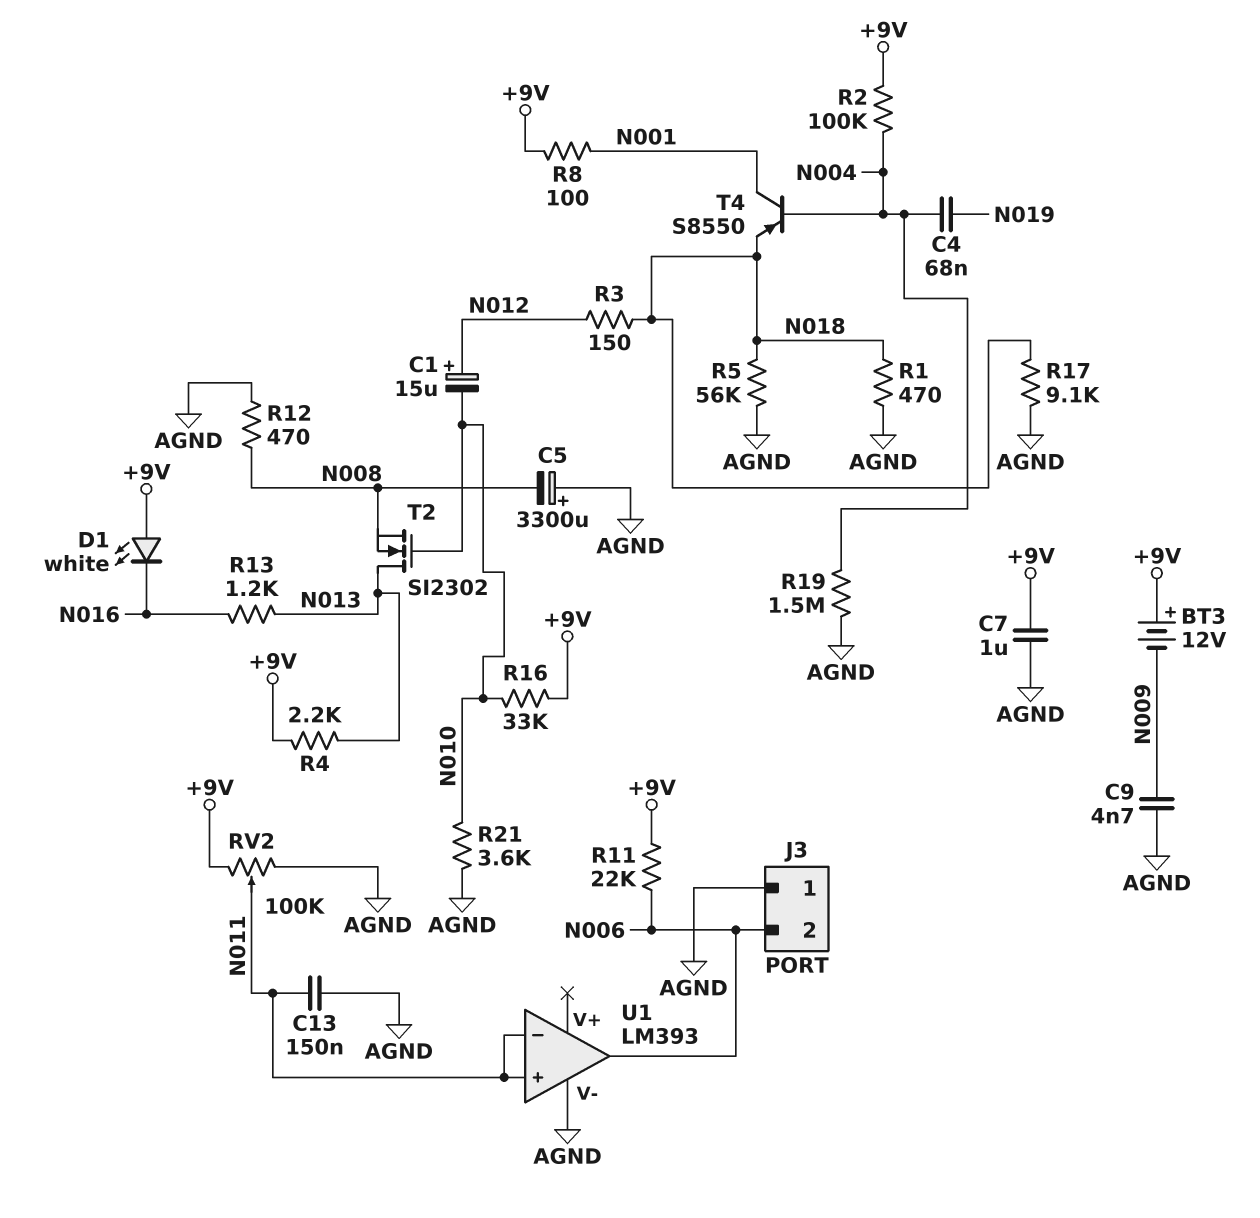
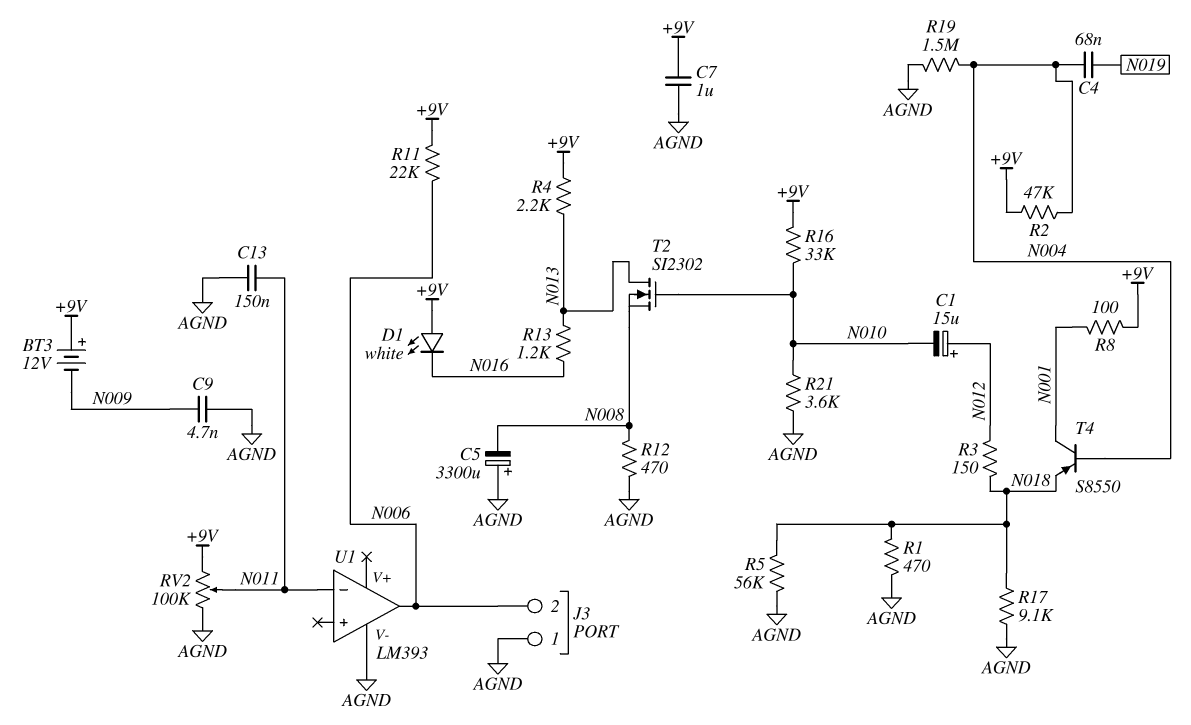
R2: 100k (+9V, N004) -> 47k (+9V, N004)
U1 pin in+: N011 -> none

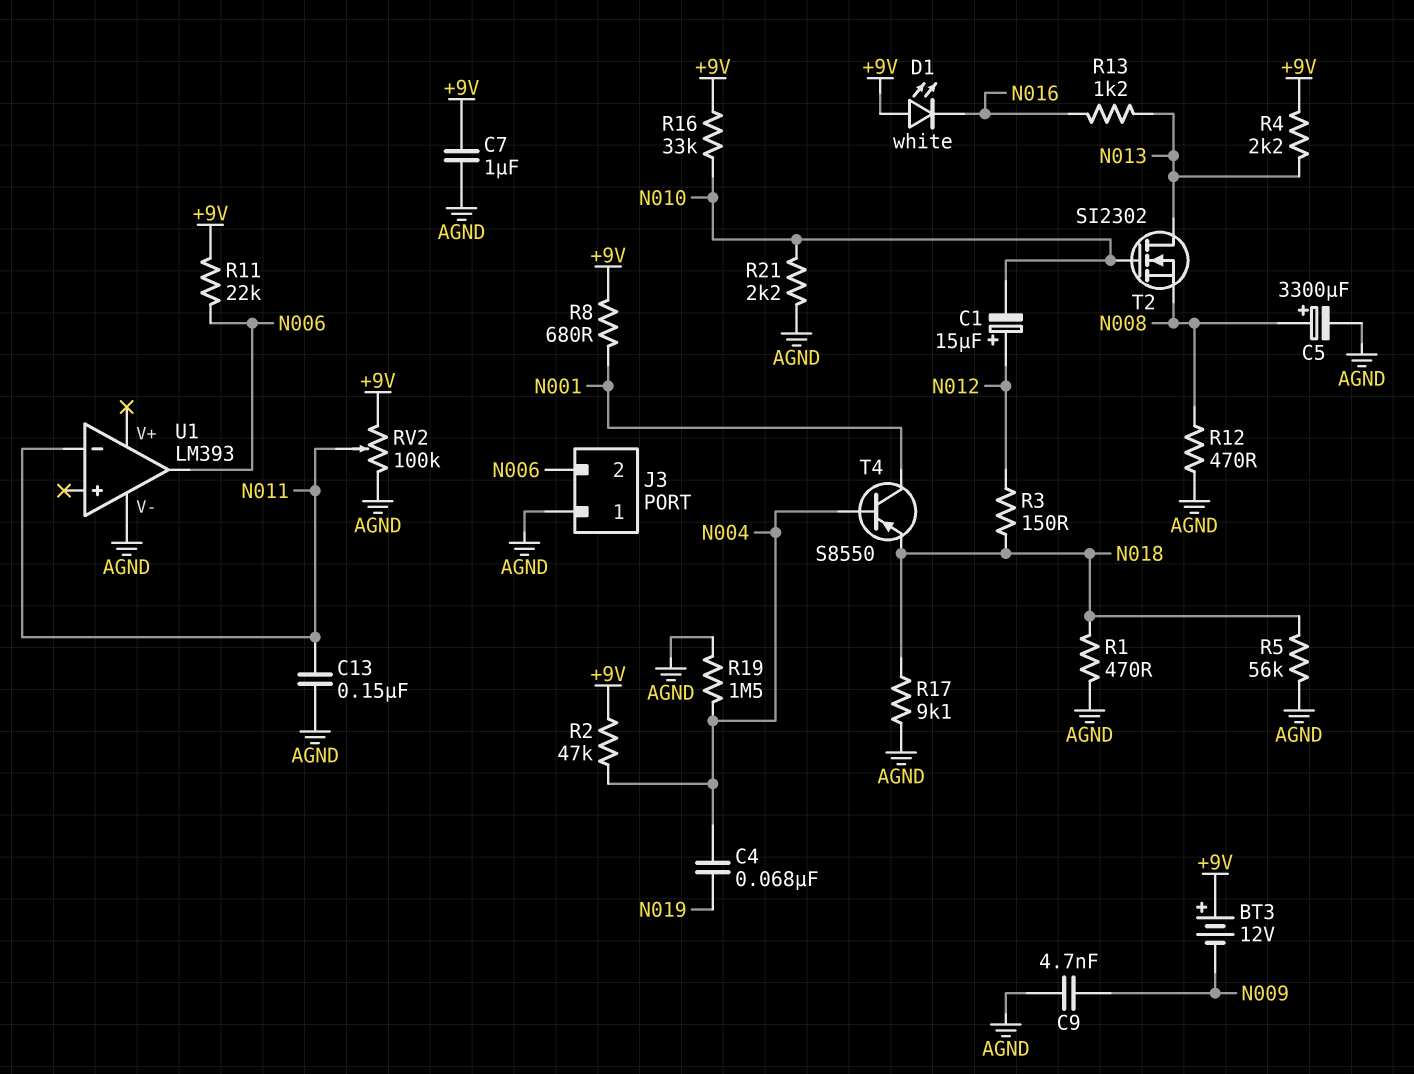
C5: 3300uF (plus AGND, minus N008) -> 3300uF (plus N008, minus AGND)
R8: 100 (+9V, N001) -> 680 (+9V, N001)
R21: 3.6k (AGND, N010) -> 2.2k (AGND, N010)

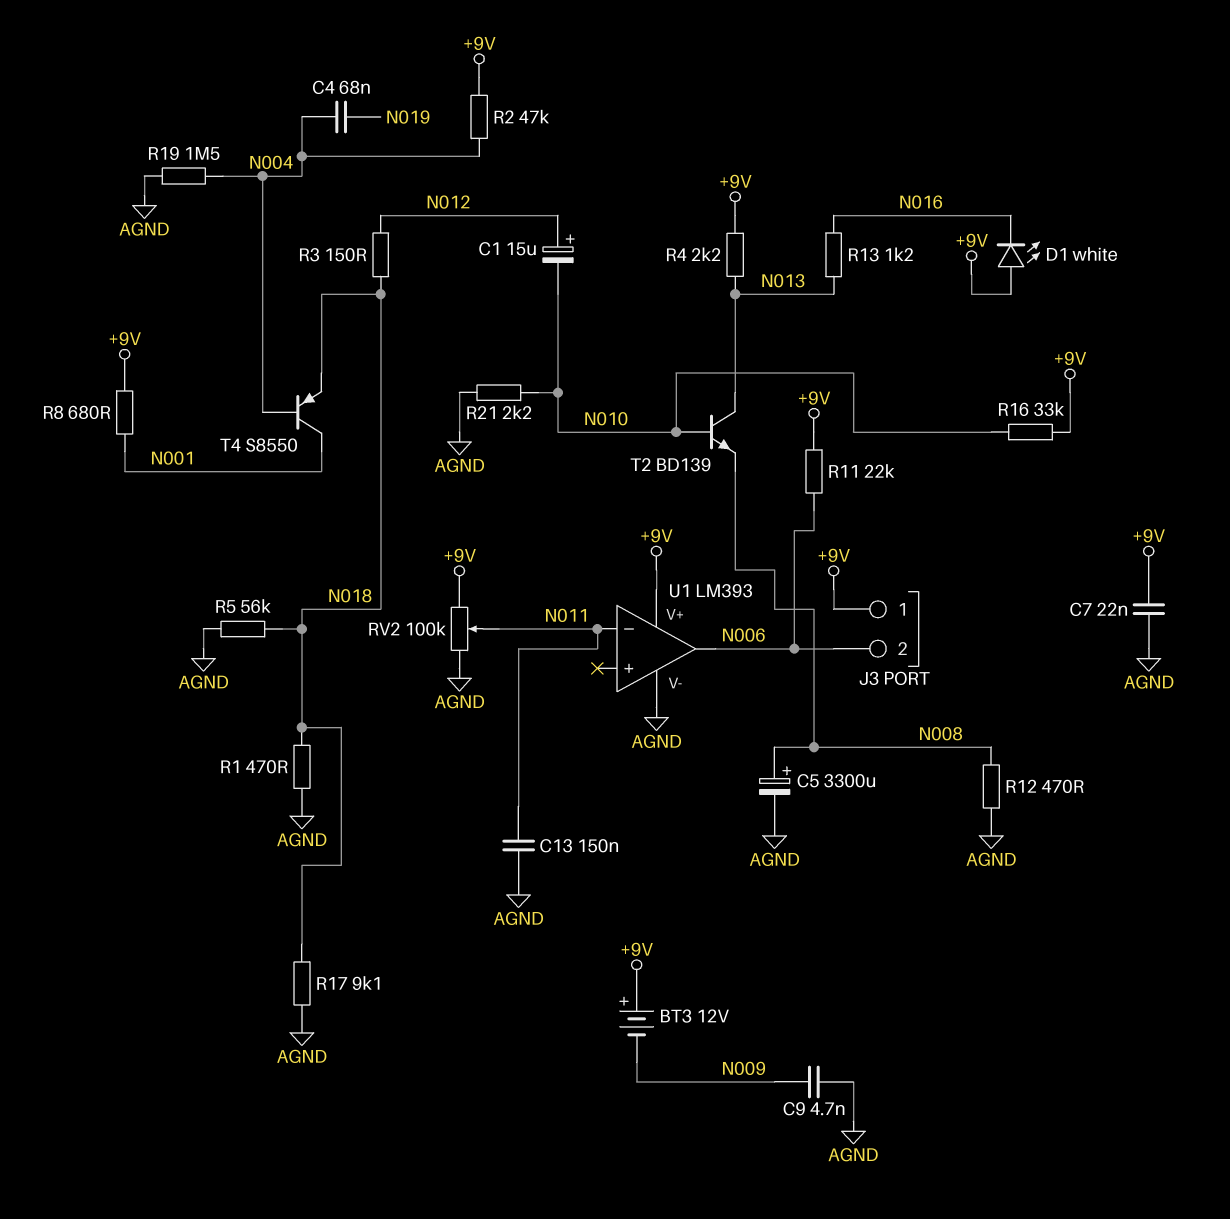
C7: 1uF (+9V, AGND) -> 22nF (+9V, AGND)
J3 pin 1: AGND -> +9V
T2: NMOS SI2302 (G N010, D N013, S N008) -> NPN BD139 (B N010, C N013, E N008)
U1 pin V+: none -> +9V

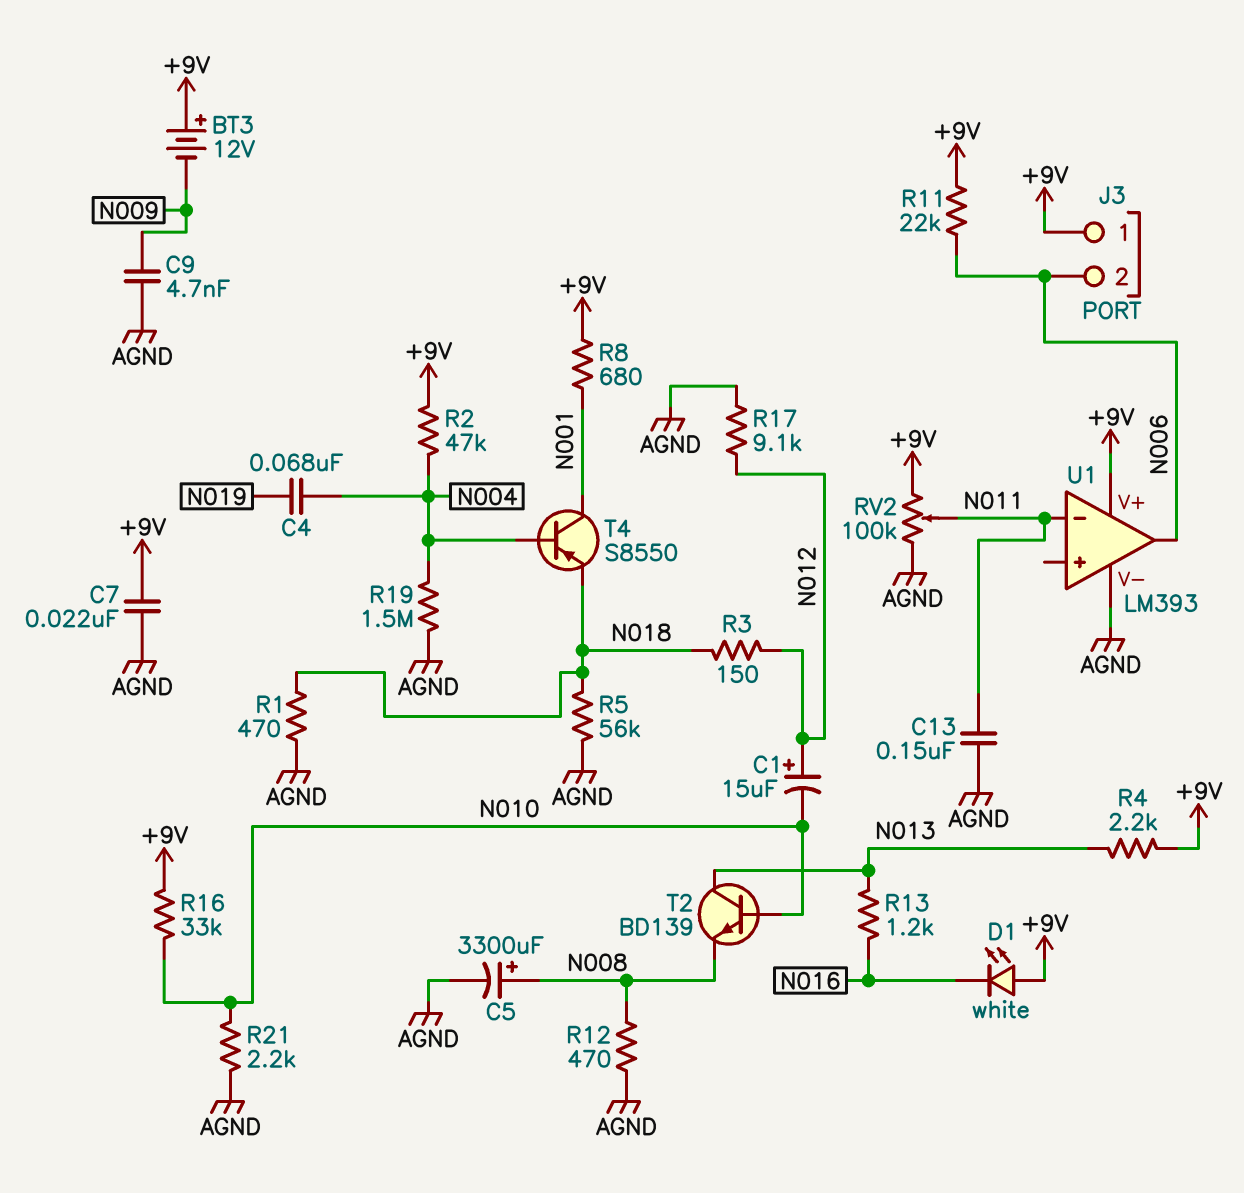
R17: 9.1k (AGND, N018) -> 9.1k (AGND, N012)

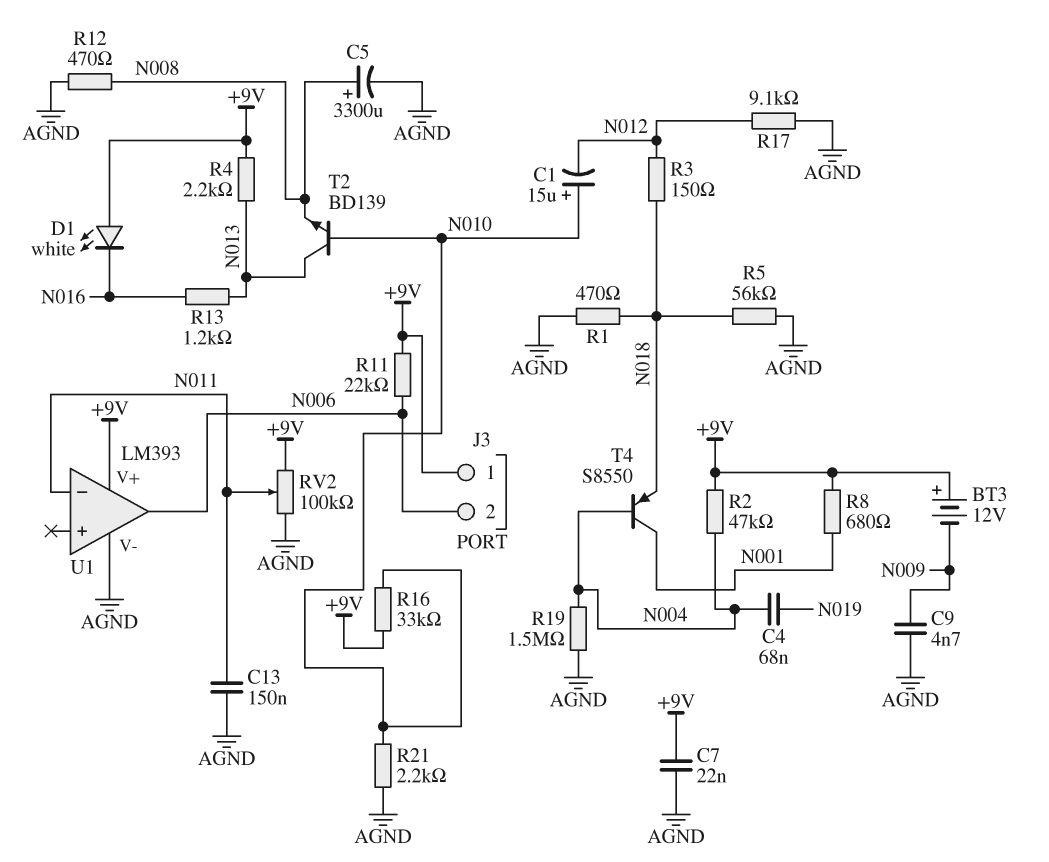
C1: 15uF (plus N012, minus N010) -> 15uF (plus N010, minus N012)

